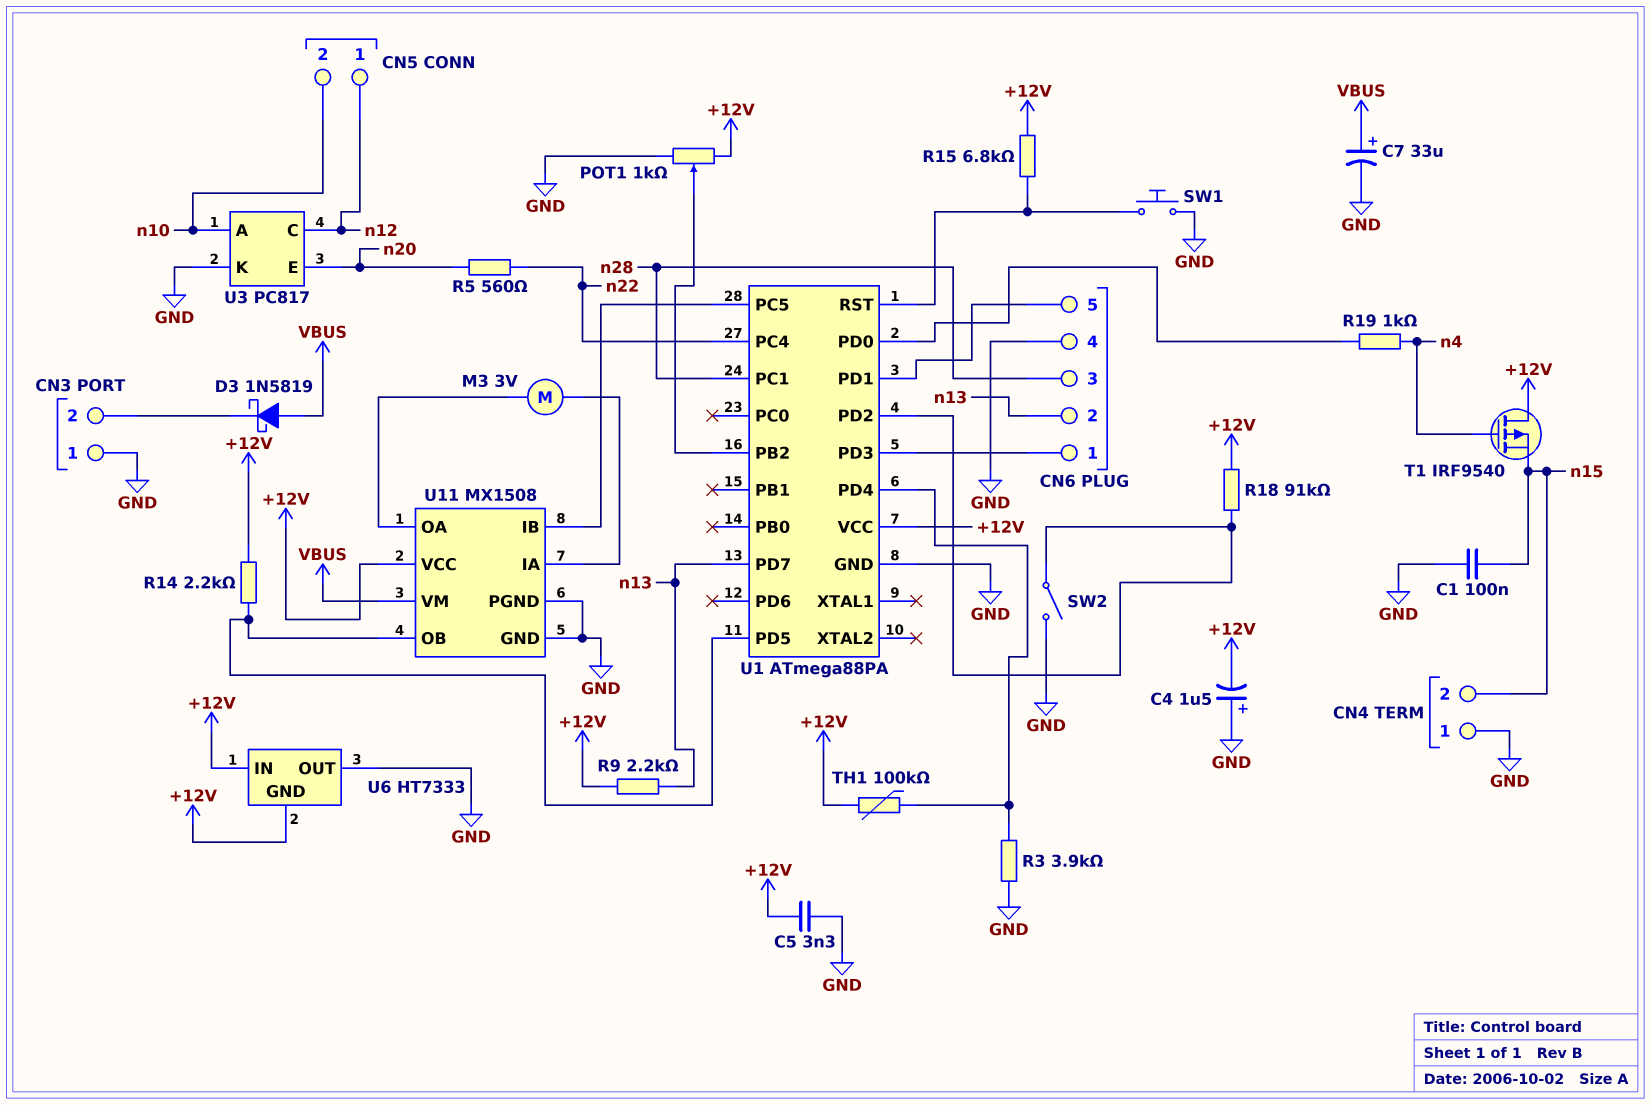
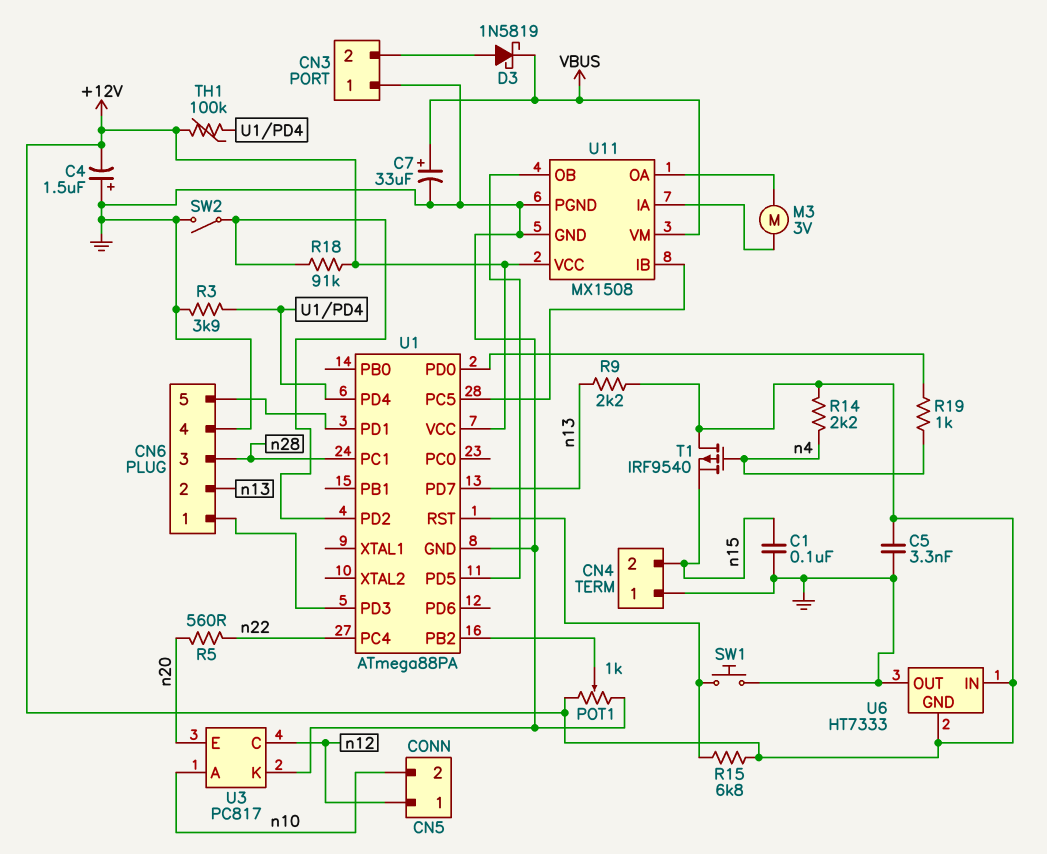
D3: schottky 1N5819 (A VBUS, K CN3/2) -> schottky 1N5819 (A CN3/2, K VBUS)
R14: 2.2k (+12V, U1/PD5) -> 2.2k (+12V, n4)

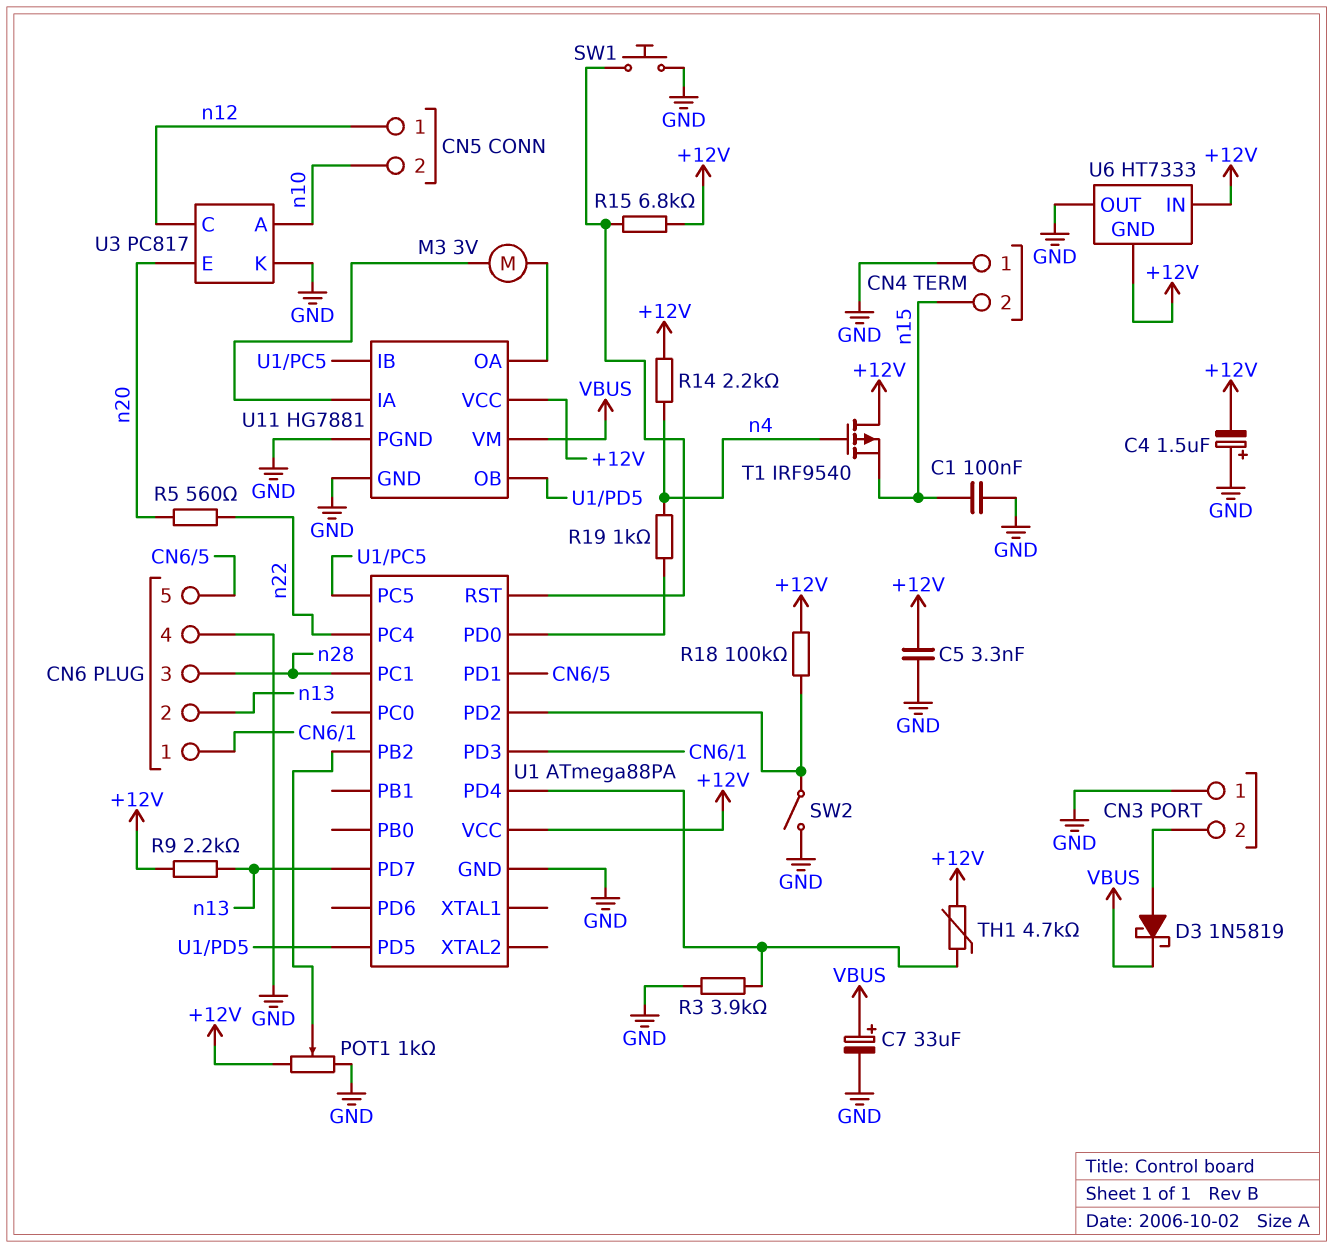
R18: 91k (+12V, U1/PD2) -> 100k (+12V, U1/PD2)
TH1: 100k (+12V, U1/PD4) -> 4.7k (+12V, U1/PD4)
U11: MX1508 -> HG7881

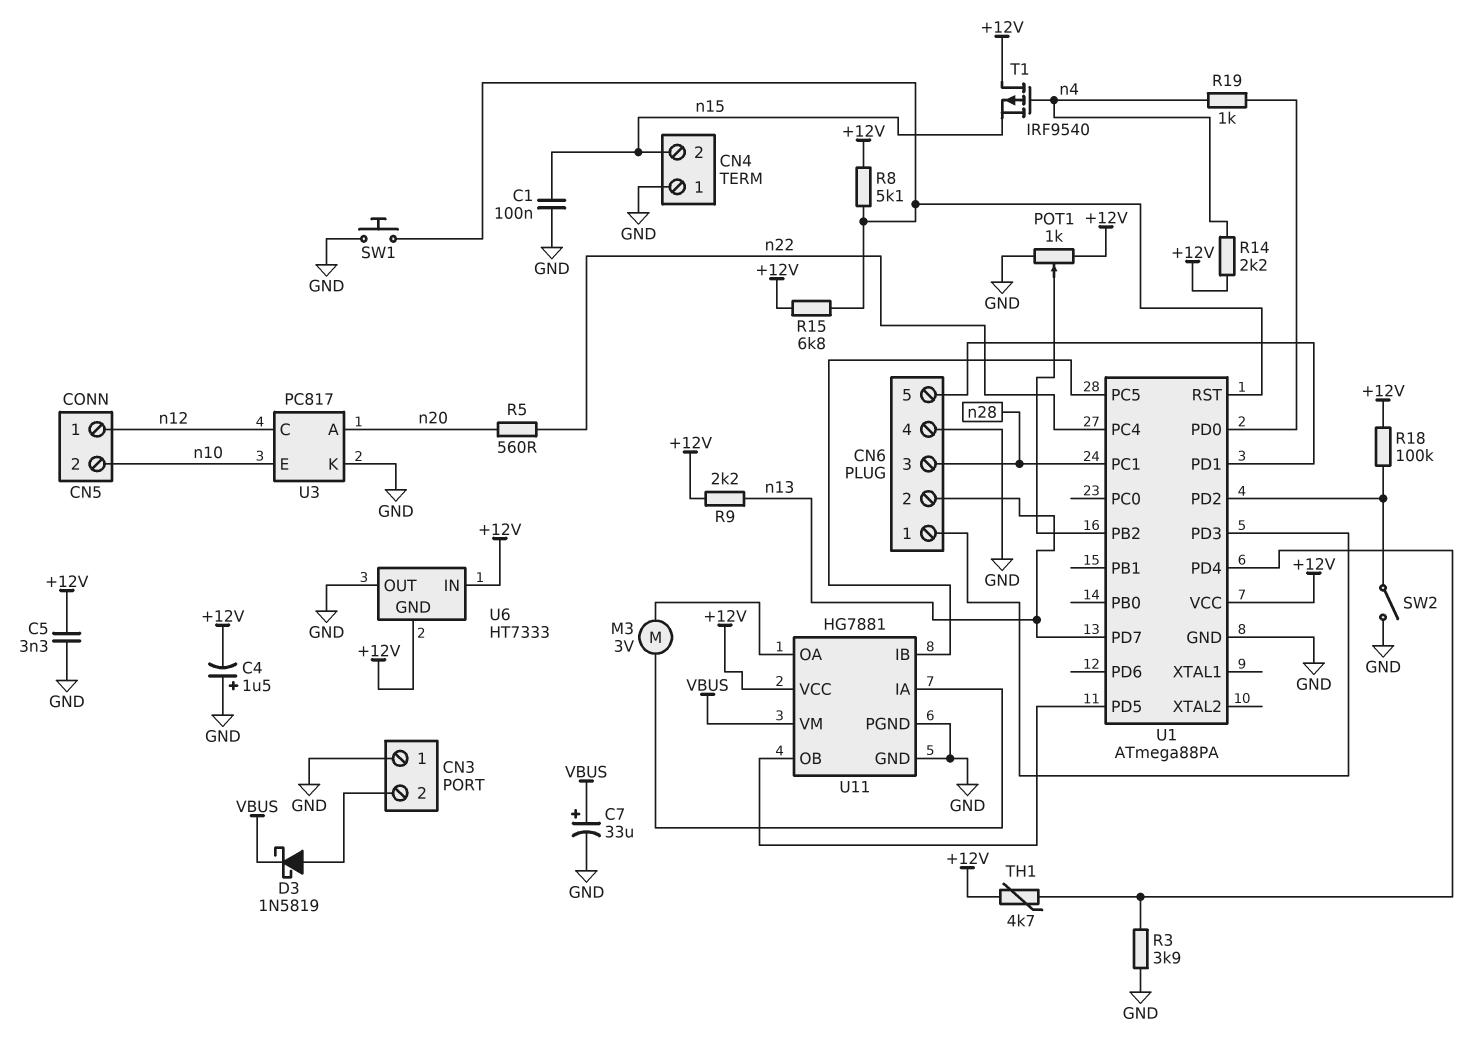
R8: none -> 5.1k (+12V, U1/RST)
U3 pin A: n10 -> n20
U3 pin E: n20 -> n10

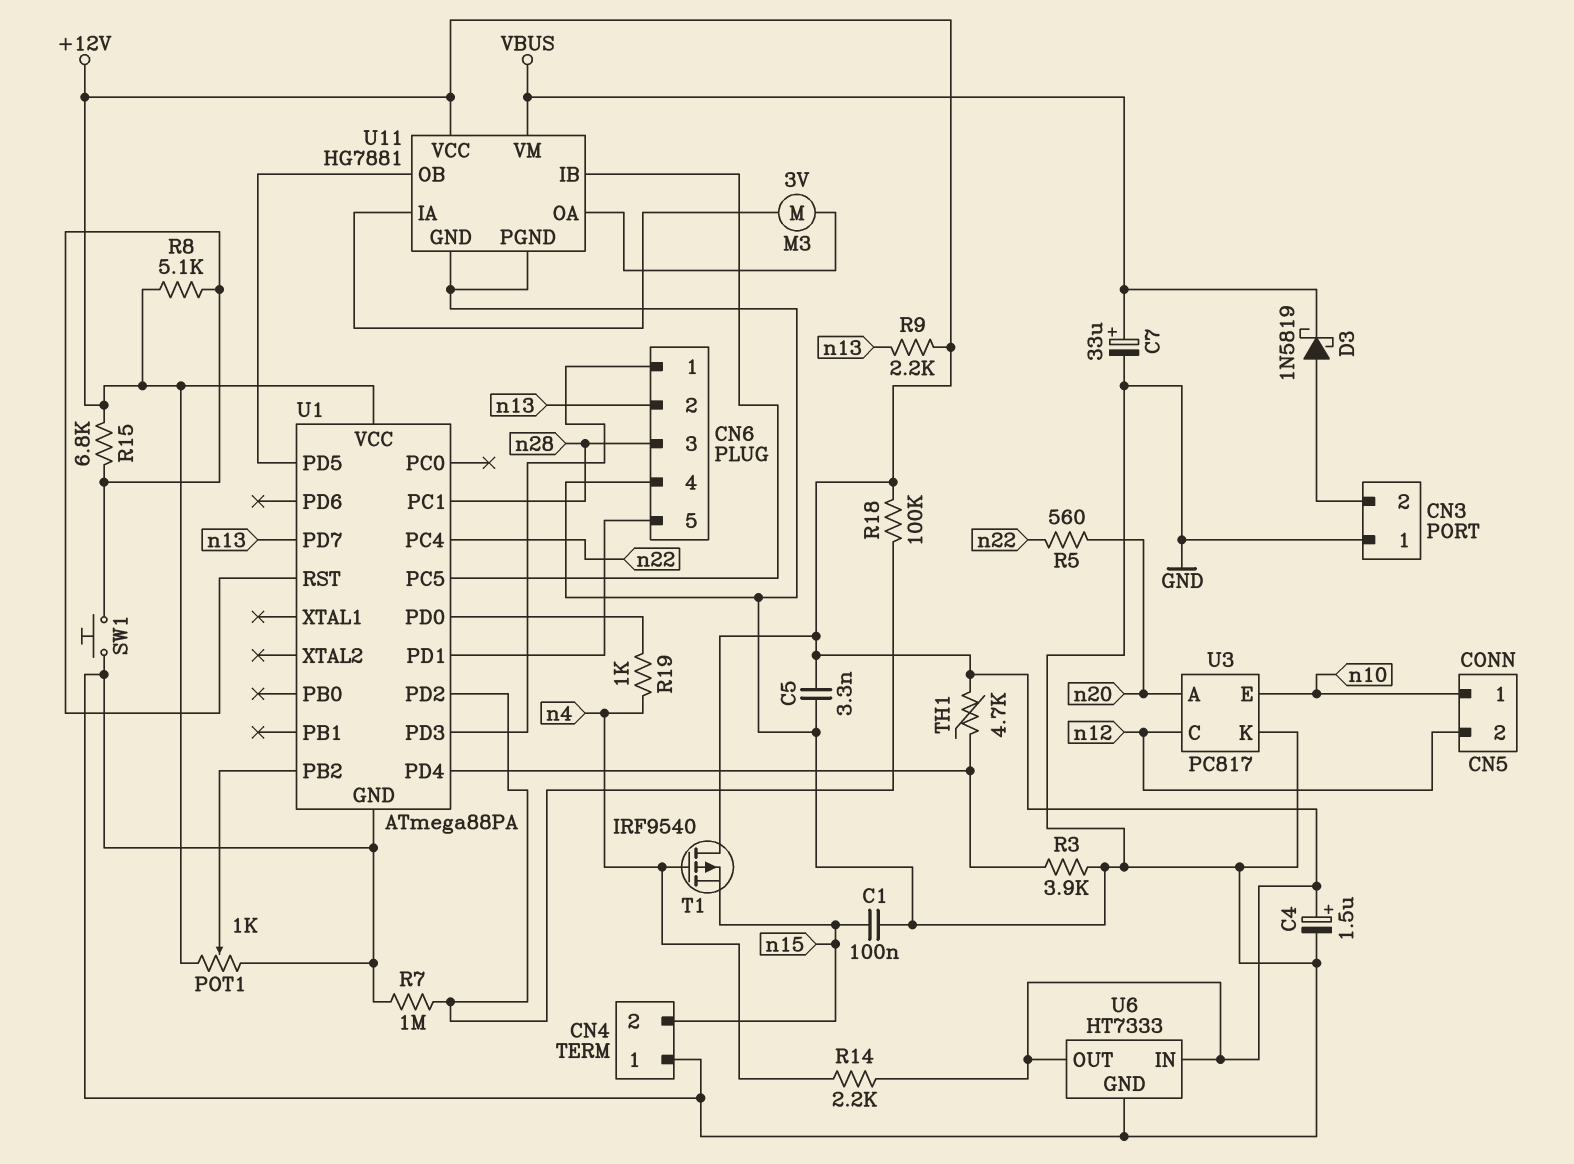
C4: 1.5uF (plus GND, minus +12V) -> 1.5uF (plus +12V, minus GND)
CN5 pin 1: n12 -> n10
CN5 pin 2: n10 -> n12
R7: none -> 1M (GND, U1/PD2)
SW2: switch (GND, U1/PD2) -> none
U6 pin GND: +12V -> GND
U6 pin OUT: GND -> +12V

